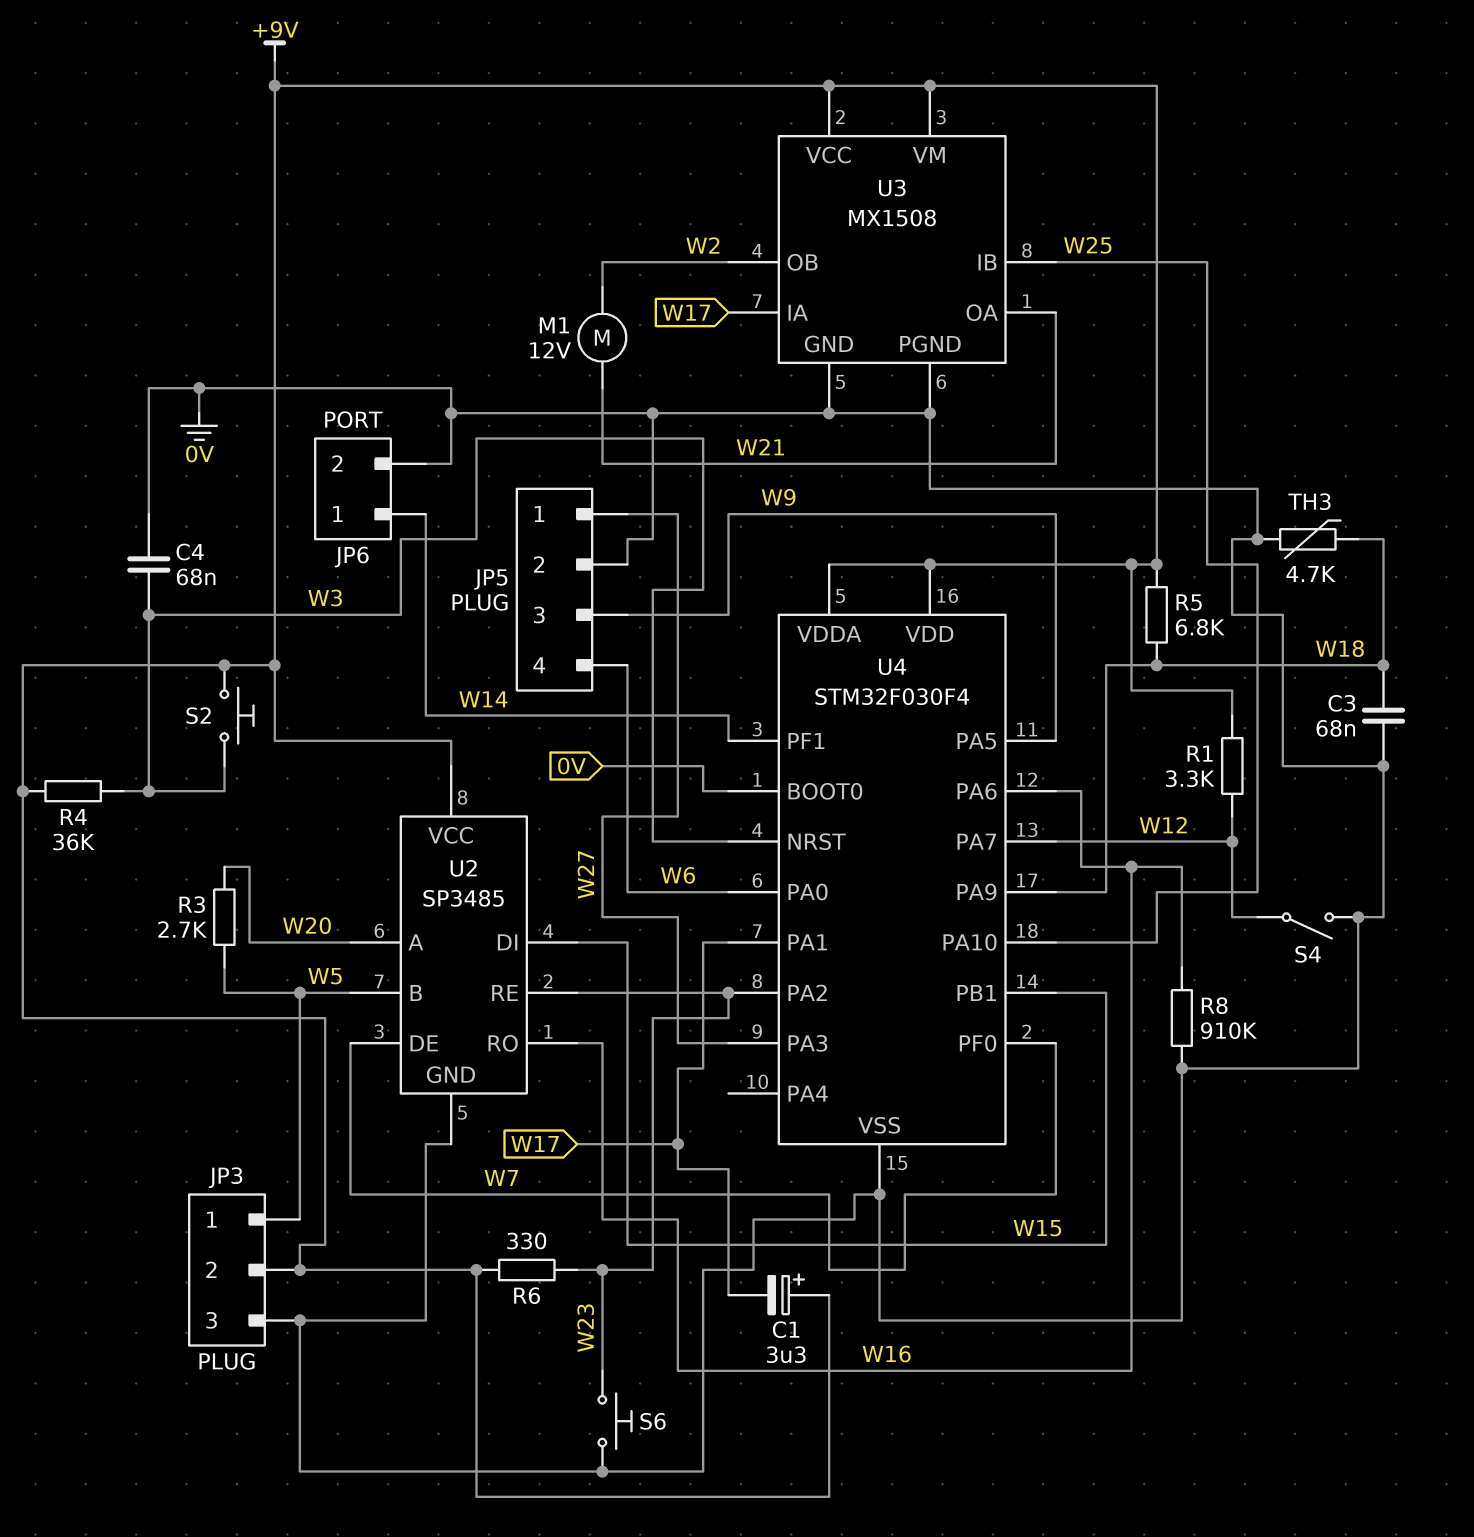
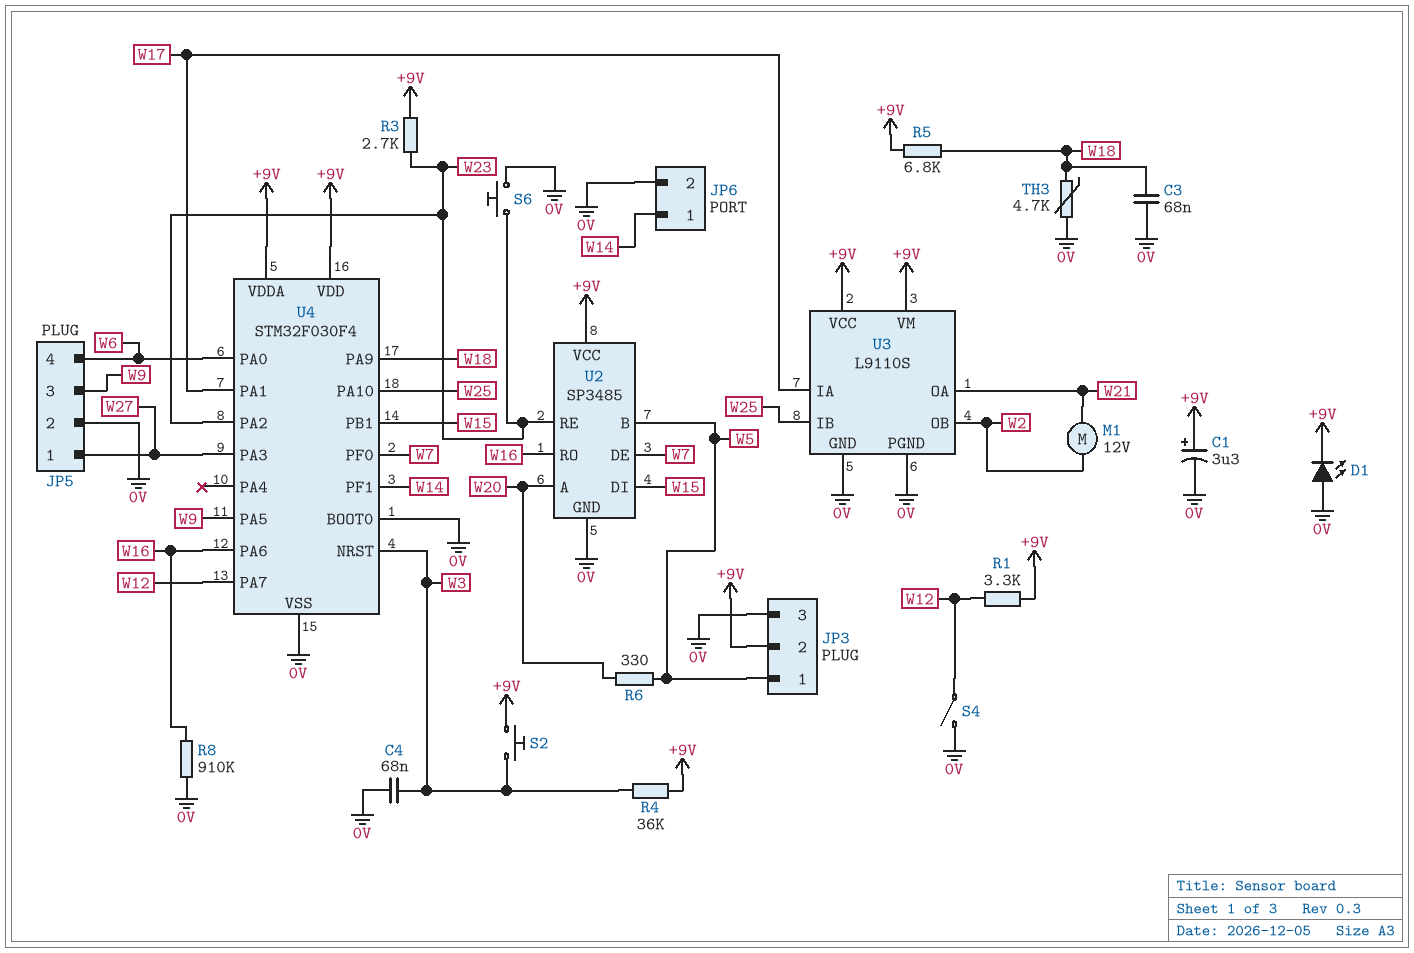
C1: 3.3uF (plus +9V, minus W17) -> 3.3uF (plus +9V, minus 0V)
D1: none -> LED (A 0V, K +9V)
R3: 2.7k (W5, W20) -> 2.7k (+9V, W23)
R6: 330 (+9V, W23) -> 330 (W5, W20)
U3: MX1508 -> L9110S

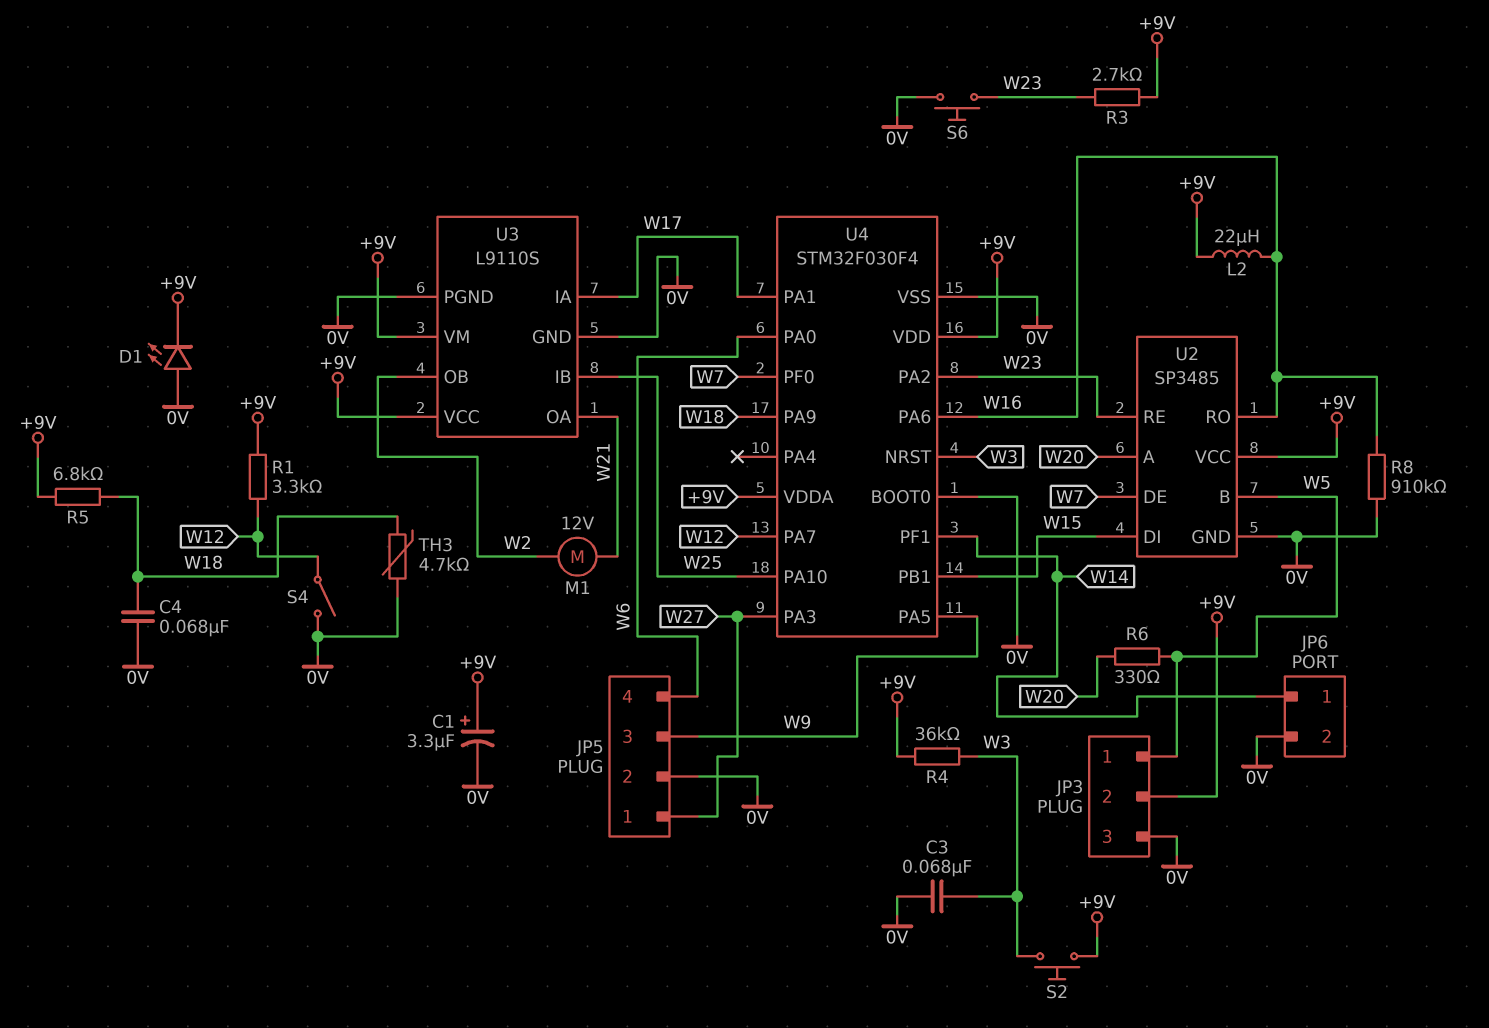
C3: 68nF (0V, W18) -> 68nF (0V, W3)
C4: 68nF (0V, W3) -> 68nF (0V, W18)
L2: none -> 22uH (+9V, W16)

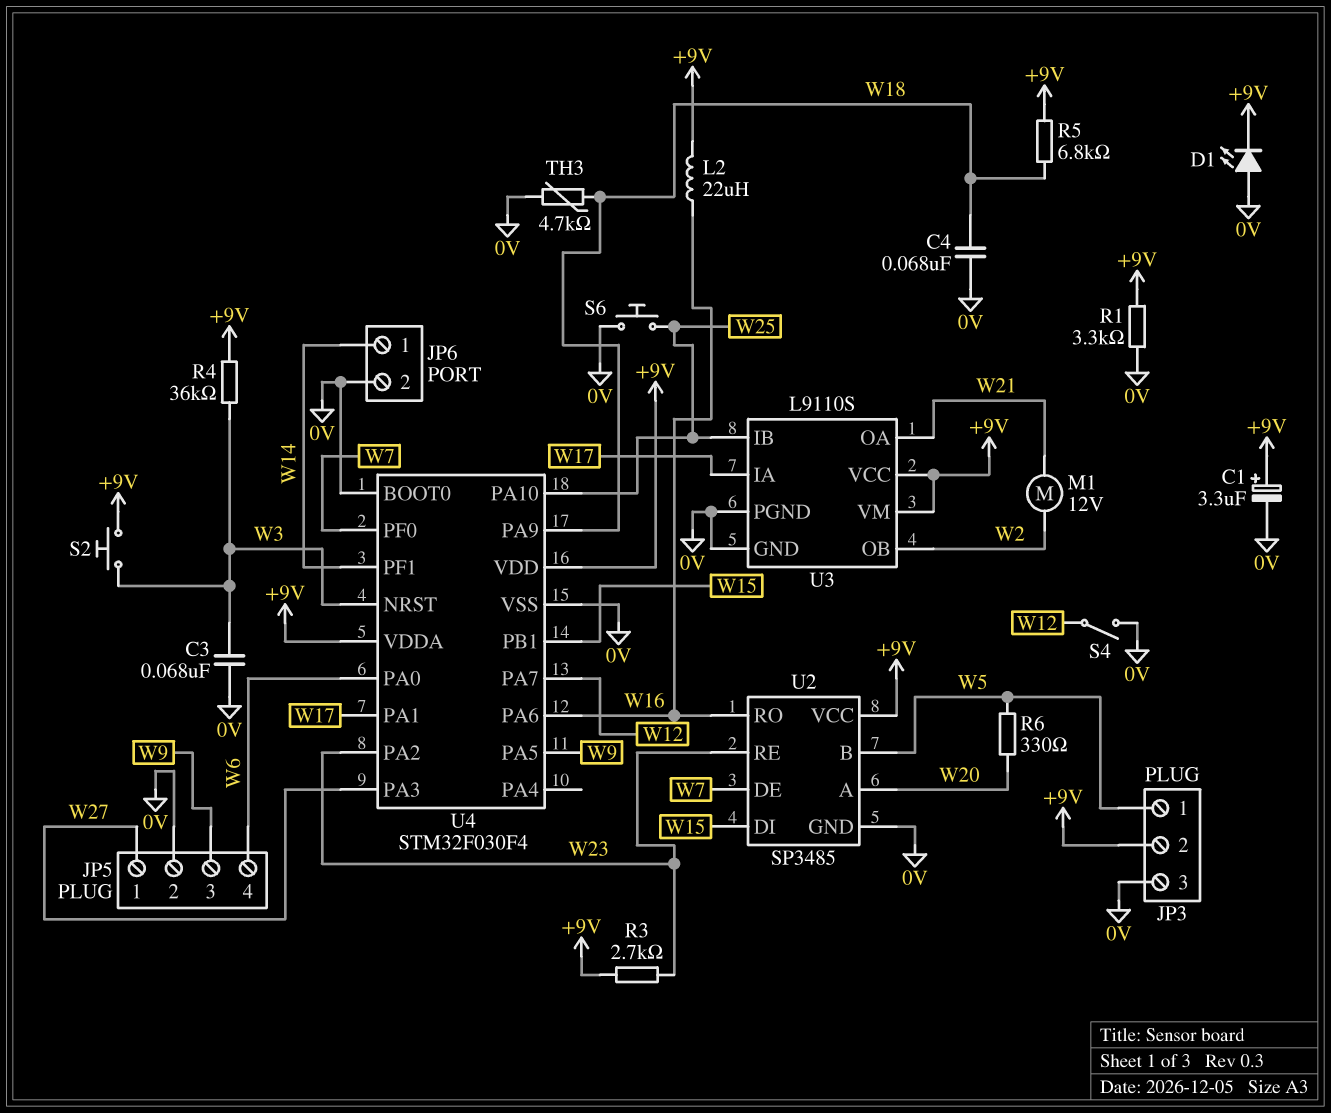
R1: 3.3k (+9V, W12) -> 3.3k (+9V, 0V)
R8: 910k (0V, W16) -> none
S6: button (0V, W23) -> button (0V, W25)

